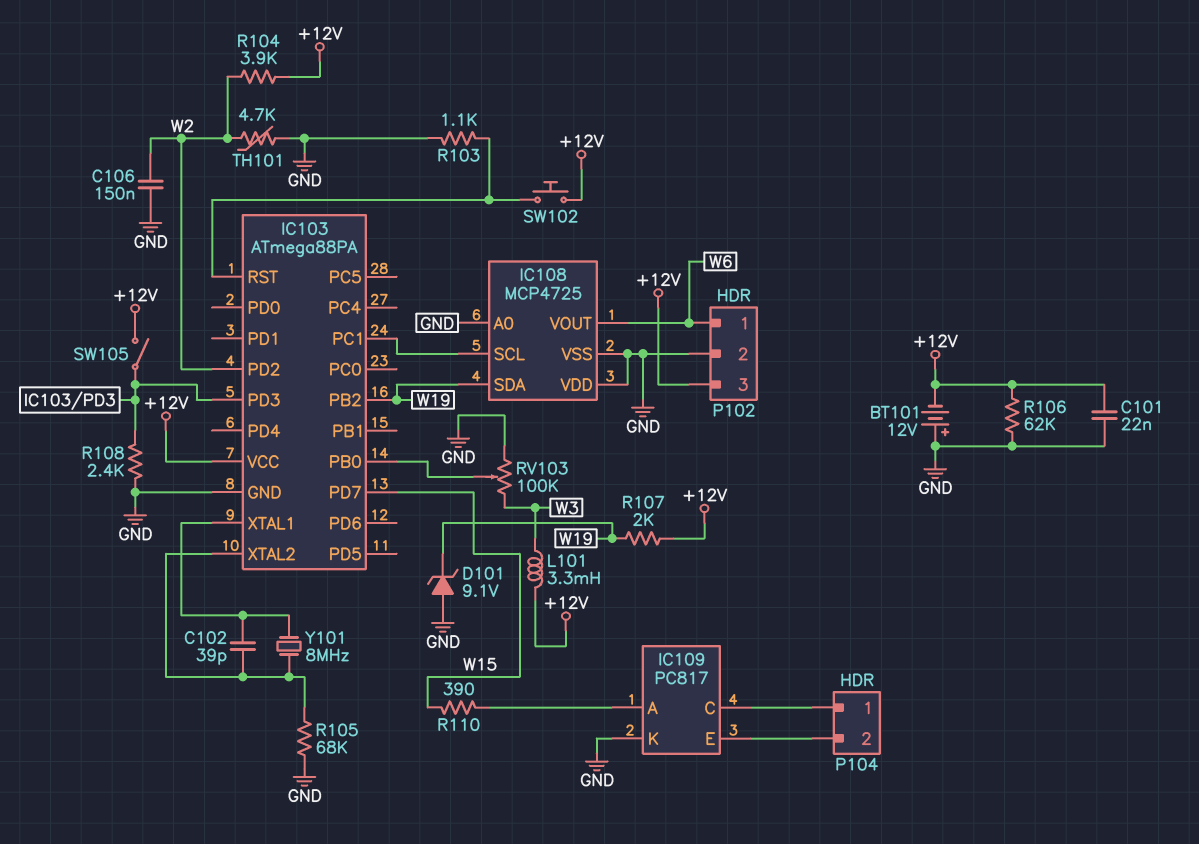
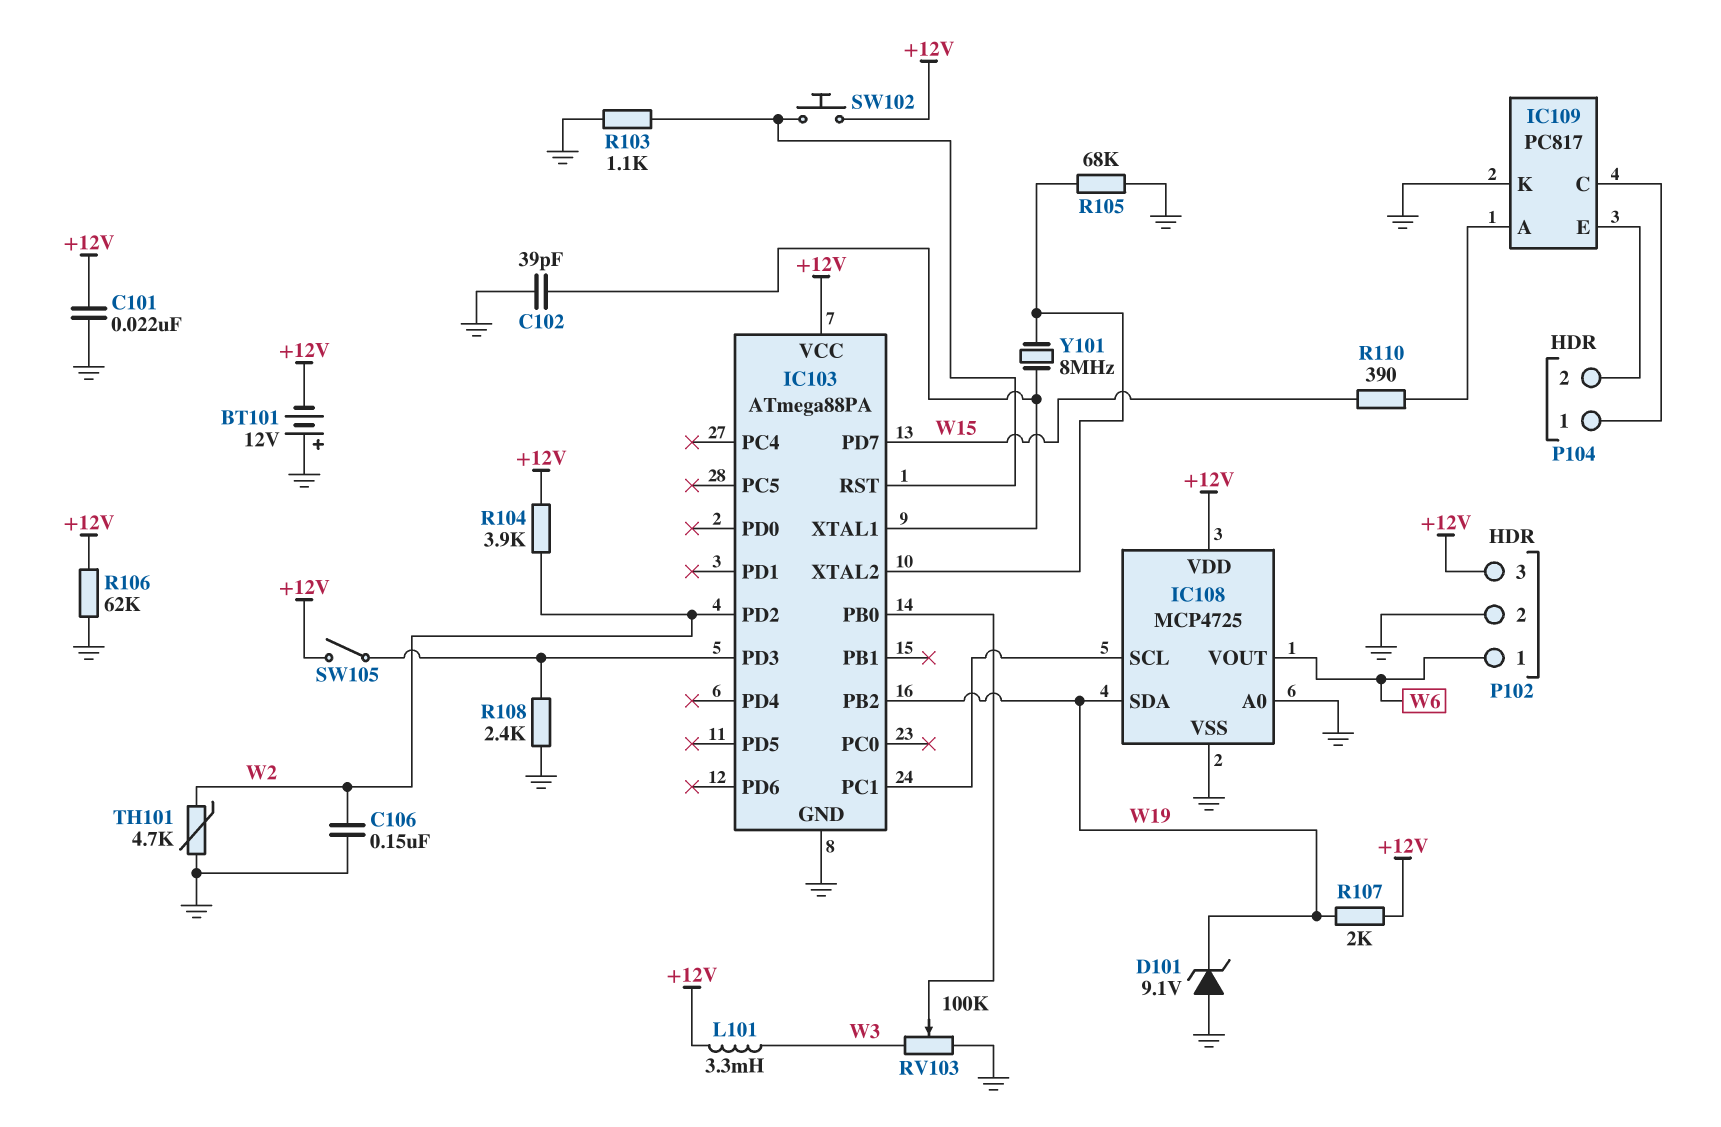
C102: 39pF (IC103/XTAL1, IC103/XTAL2) -> 39pF (GND, IC103/XTAL1)
IC108 pin VDD: GND -> +12V

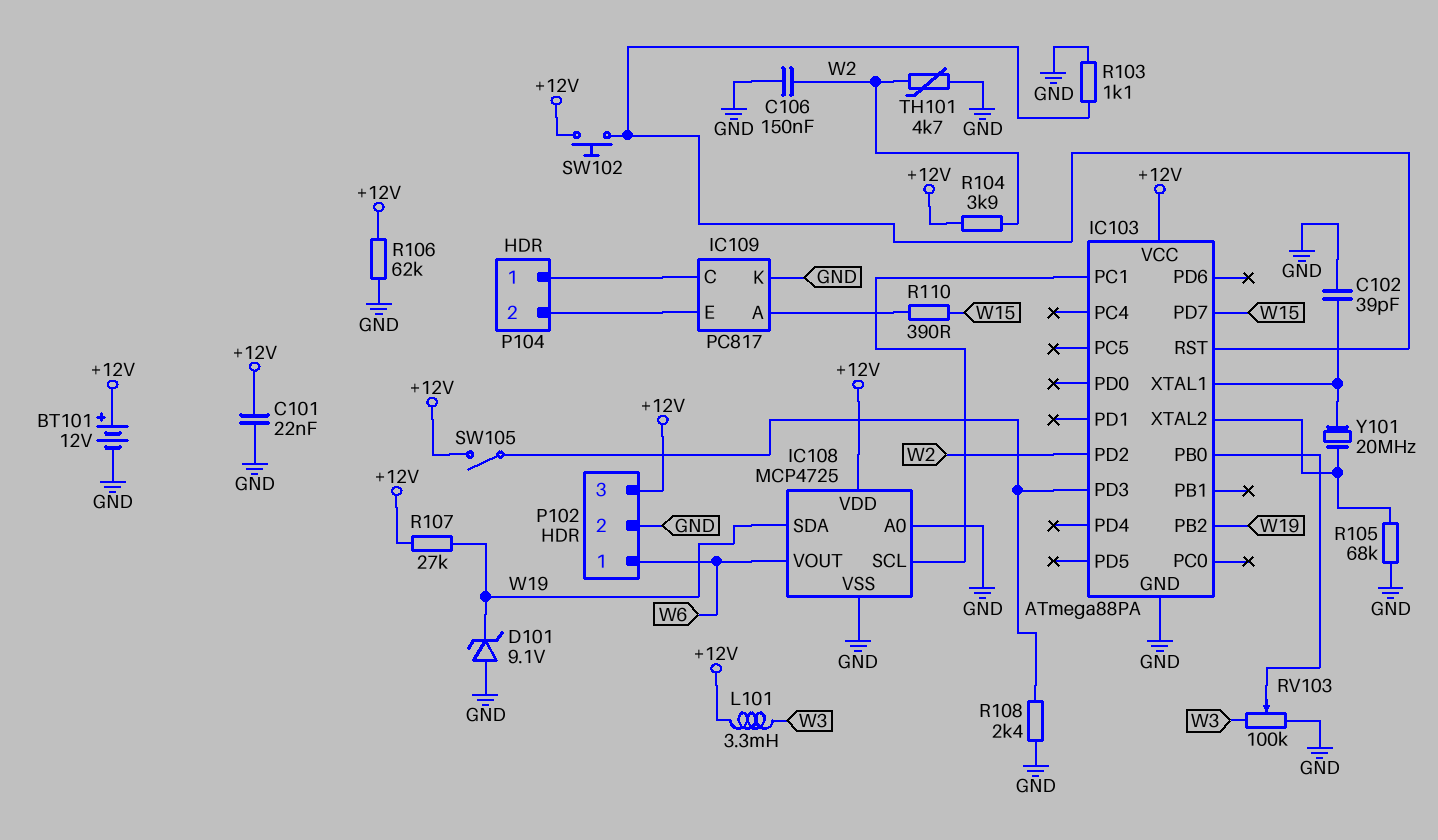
BT101: 12V (plus GND, minus +12V) -> 12V (plus +12V, minus GND)
R107: 2k (+12V, W19) -> 27k (+12V, W19)
Y101: 8MHz (IC103/XTAL1, IC103/XTAL2) -> 20MHz (IC103/XTAL1, IC103/XTAL2)

